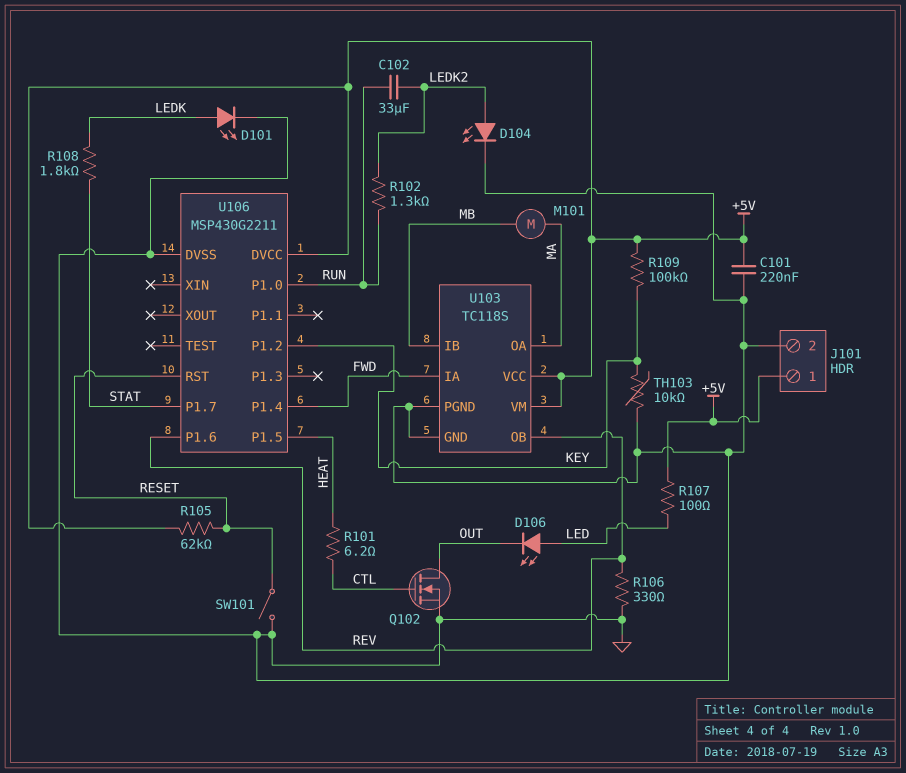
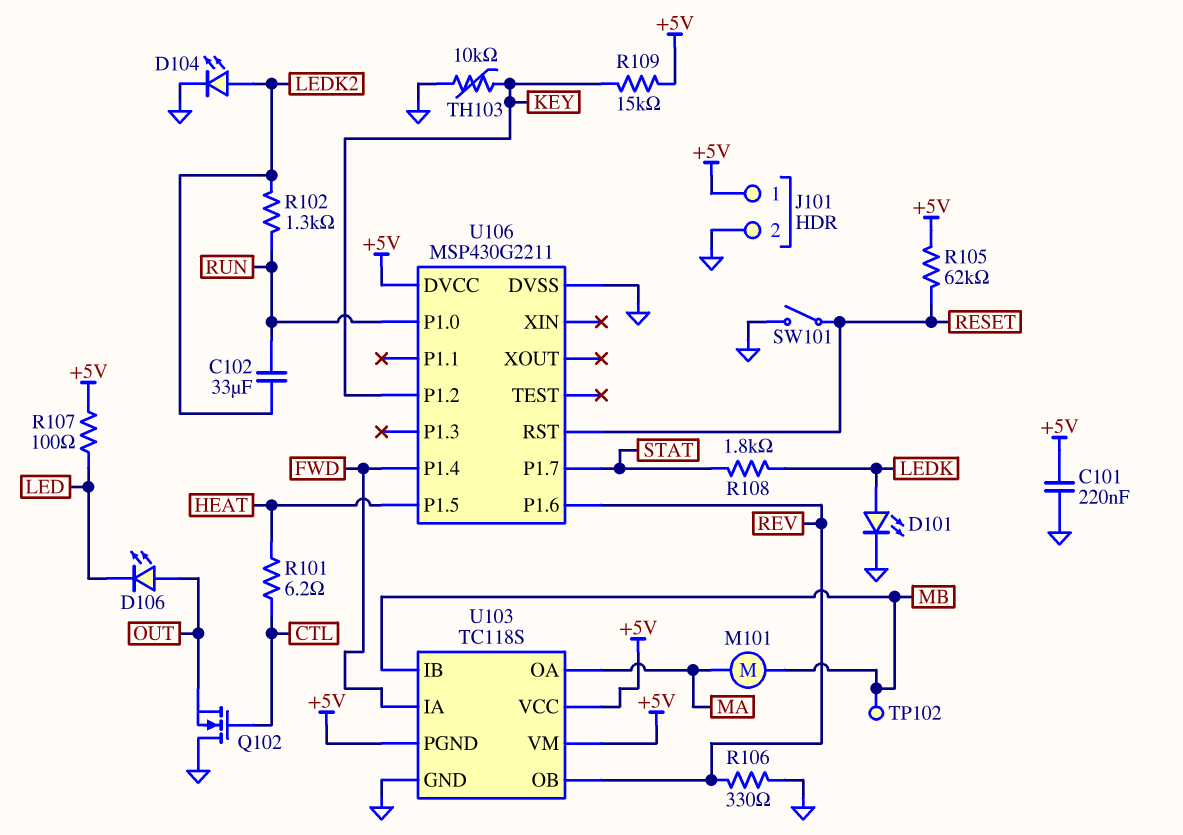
D106: LED (A LED, K OUT) -> LED (A OUT, K LED)
Q102: NMOS (G CTL, D OUT, S GND) -> NMOS (G CTL, D GND, S OUT)
R109: 100k (+5V, KEY) -> 15k (+5V, KEY)
TP102: none -> test point (MB)
U103 pin PGND: GND -> +5V

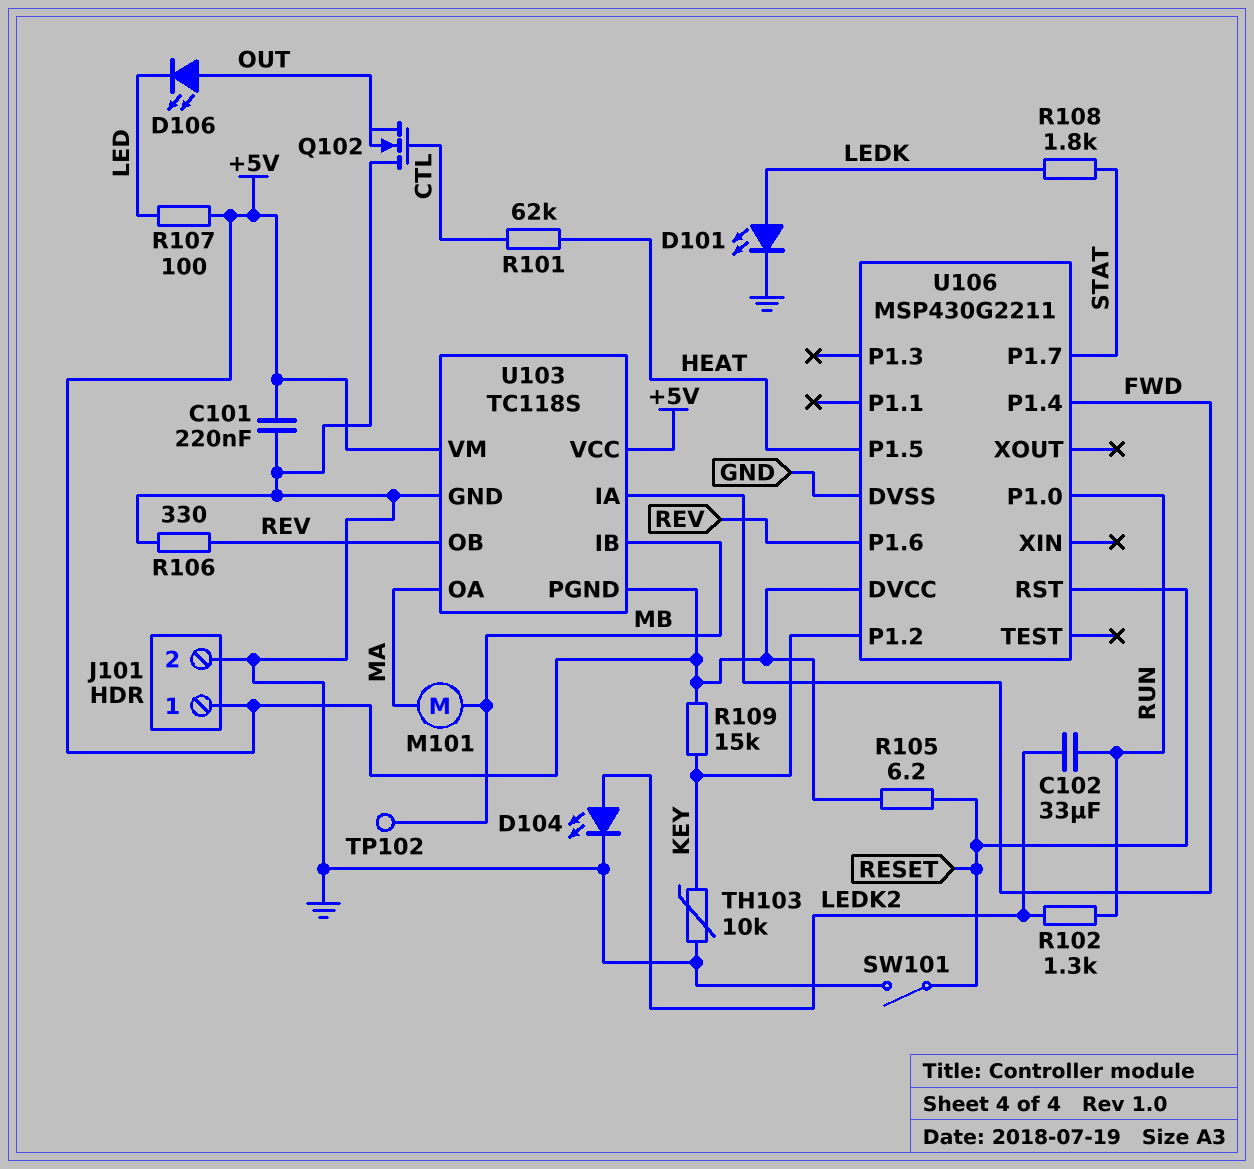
R101: 6.2 (CTL, HEAT) -> 62k (CTL, HEAT)
R105: 62k (+5V, RESET) -> 6.2 (+5V, RESET)

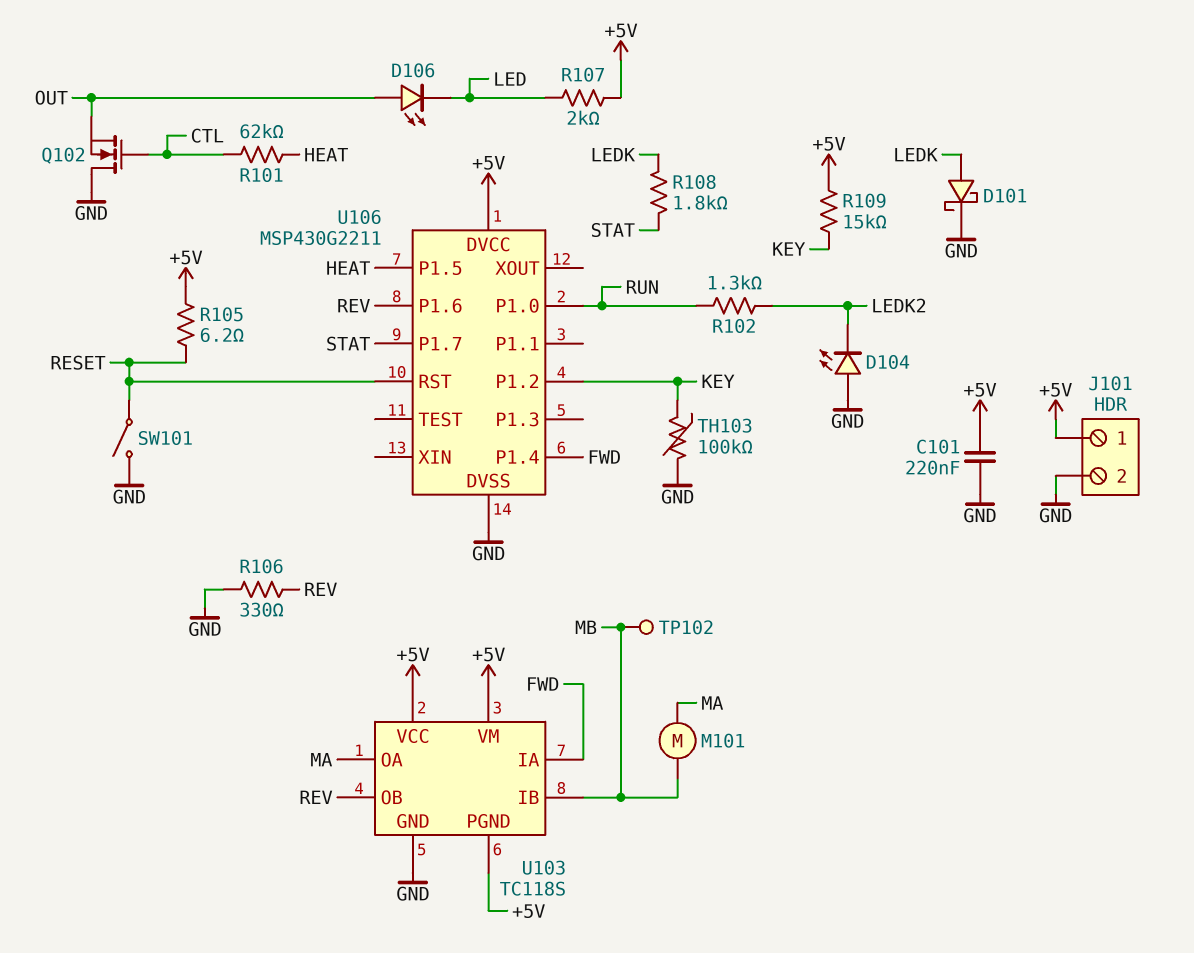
C102: 33uF (LEDK2, RUN) -> none
D101: LED (A LEDK, K GND) -> schottky (A LEDK, K GND)
D104: LED (A LEDK2, K GND) -> LED (A GND, K LEDK2)
R107: 100 (+5V, LED) -> 2k (+5V, LED)
TH103: 10k (GND, KEY) -> 100k (GND, KEY)

